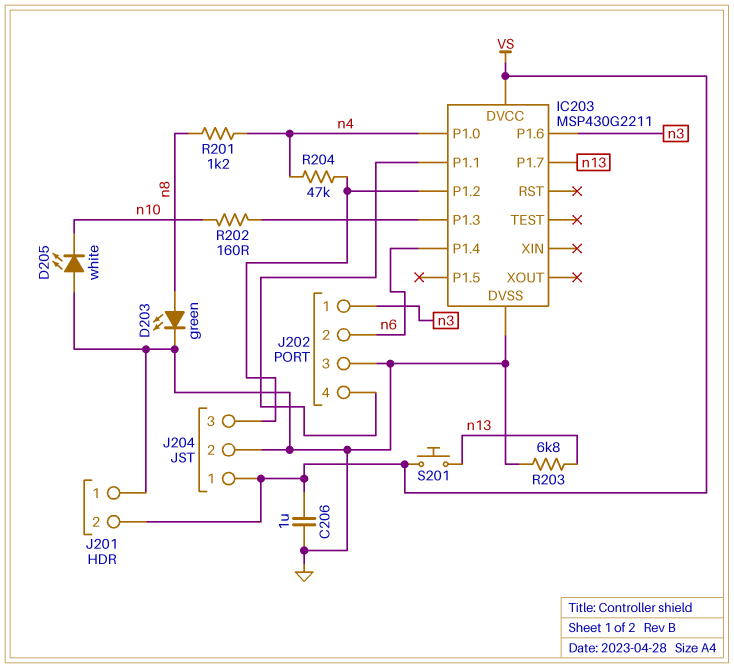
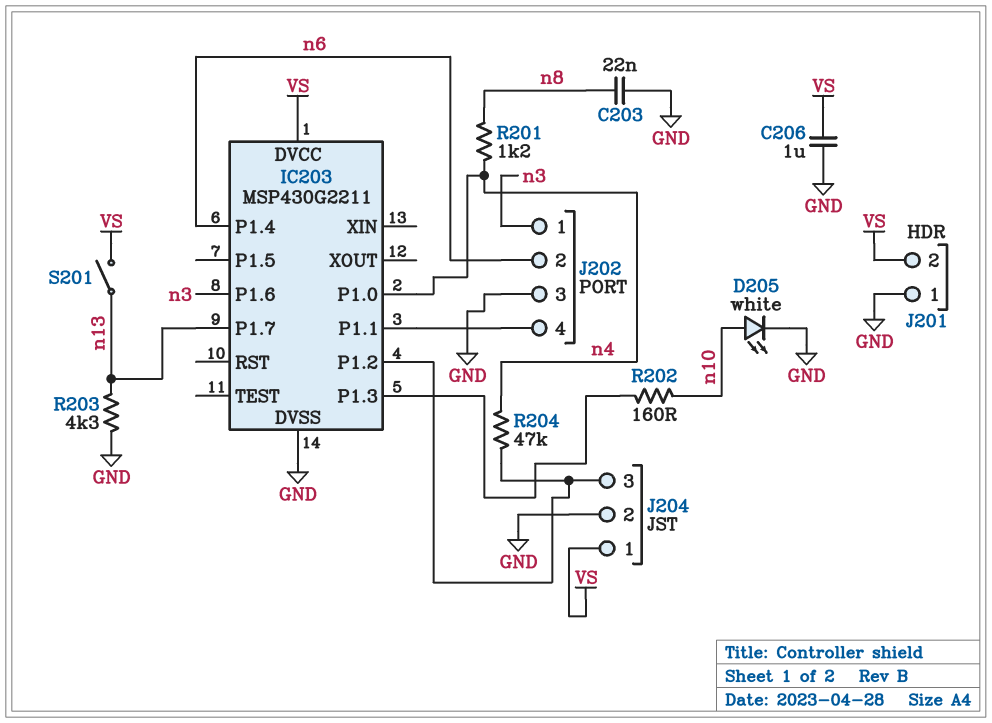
C203: none -> 22nF (GND, n8)
D203: LED green (A n8, K GND) -> none
D205: LED white (A GND, K n10) -> LED white (A n10, K GND)
R203: 6.8k (GND, n13) -> 4.3k (GND, n13)
S201: button (VS, n13) -> switch (VS, n13)

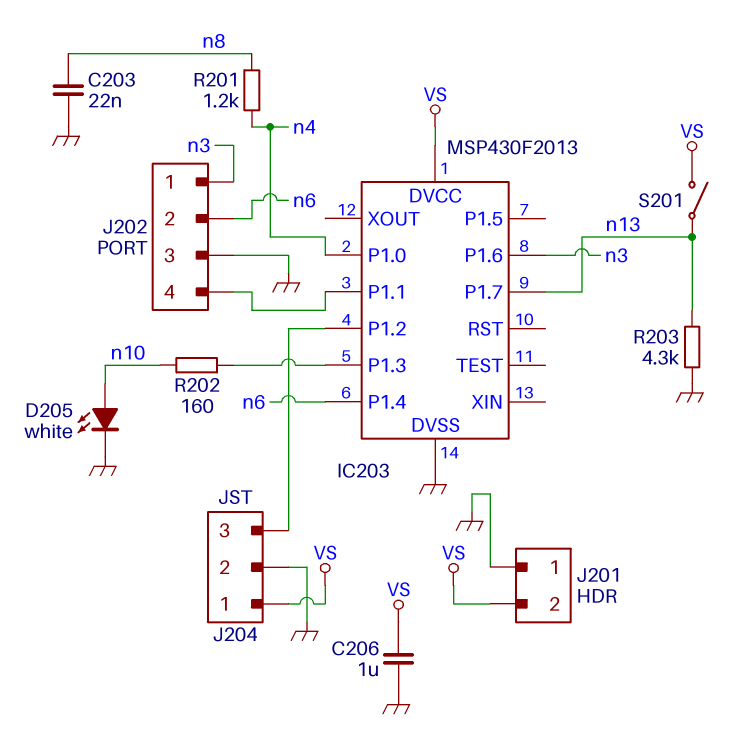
IC203: MSP430G2211 -> MSP430F2013
R204: 47k (IC203/P1.2, n4) -> none

